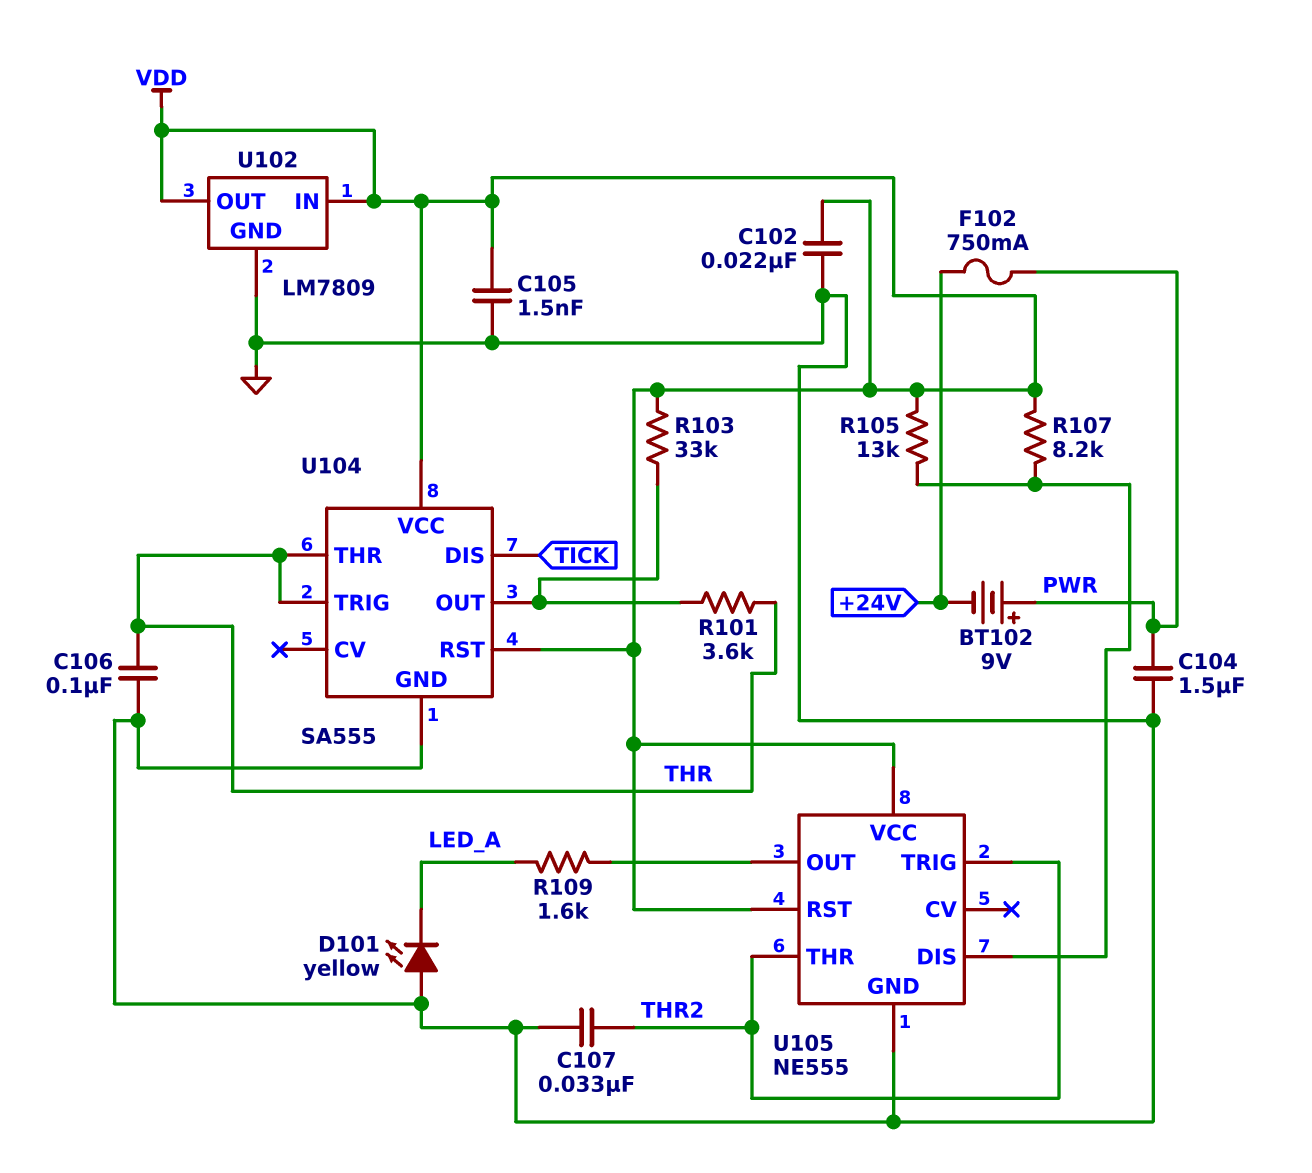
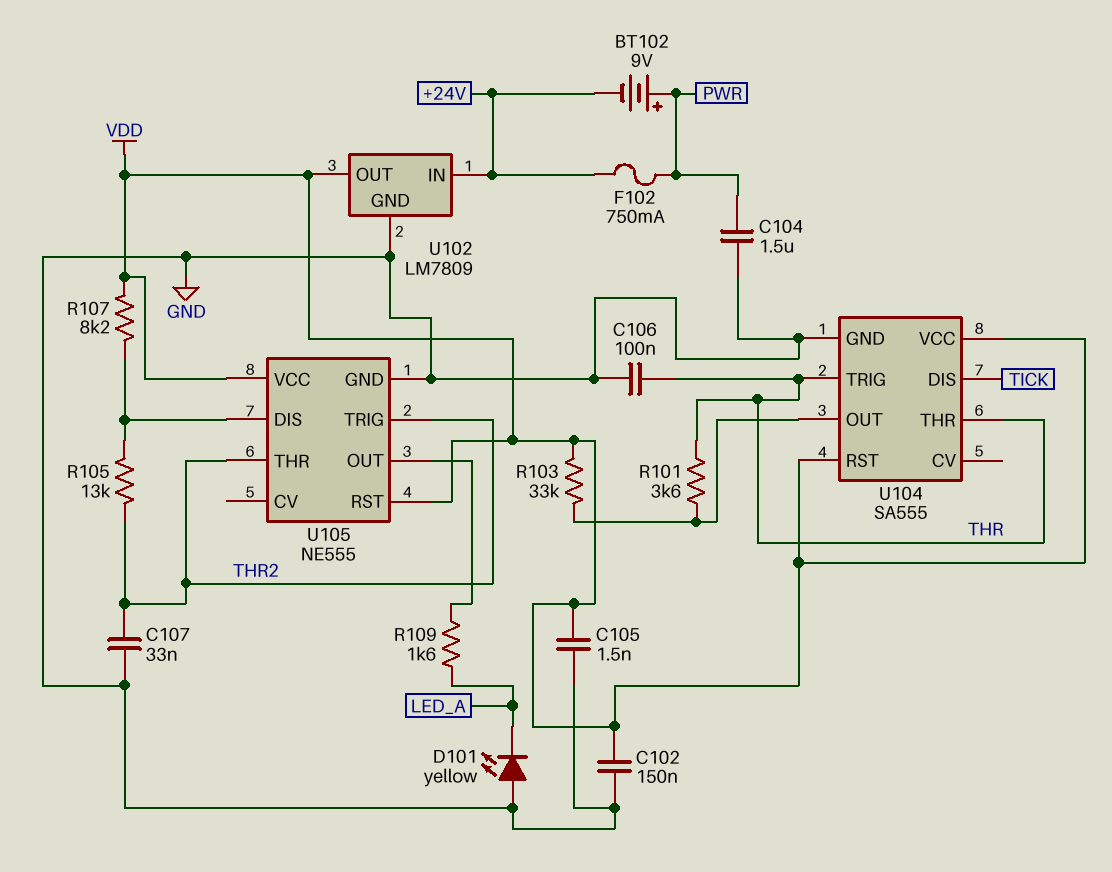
C102: 22nF (GND, VDD) -> 150nF (GND, VDD)
R105: 13k (U105/DIS, VDD) -> 13k (THR2, U105/DIS)
U102 pin IN: VDD -> +24V

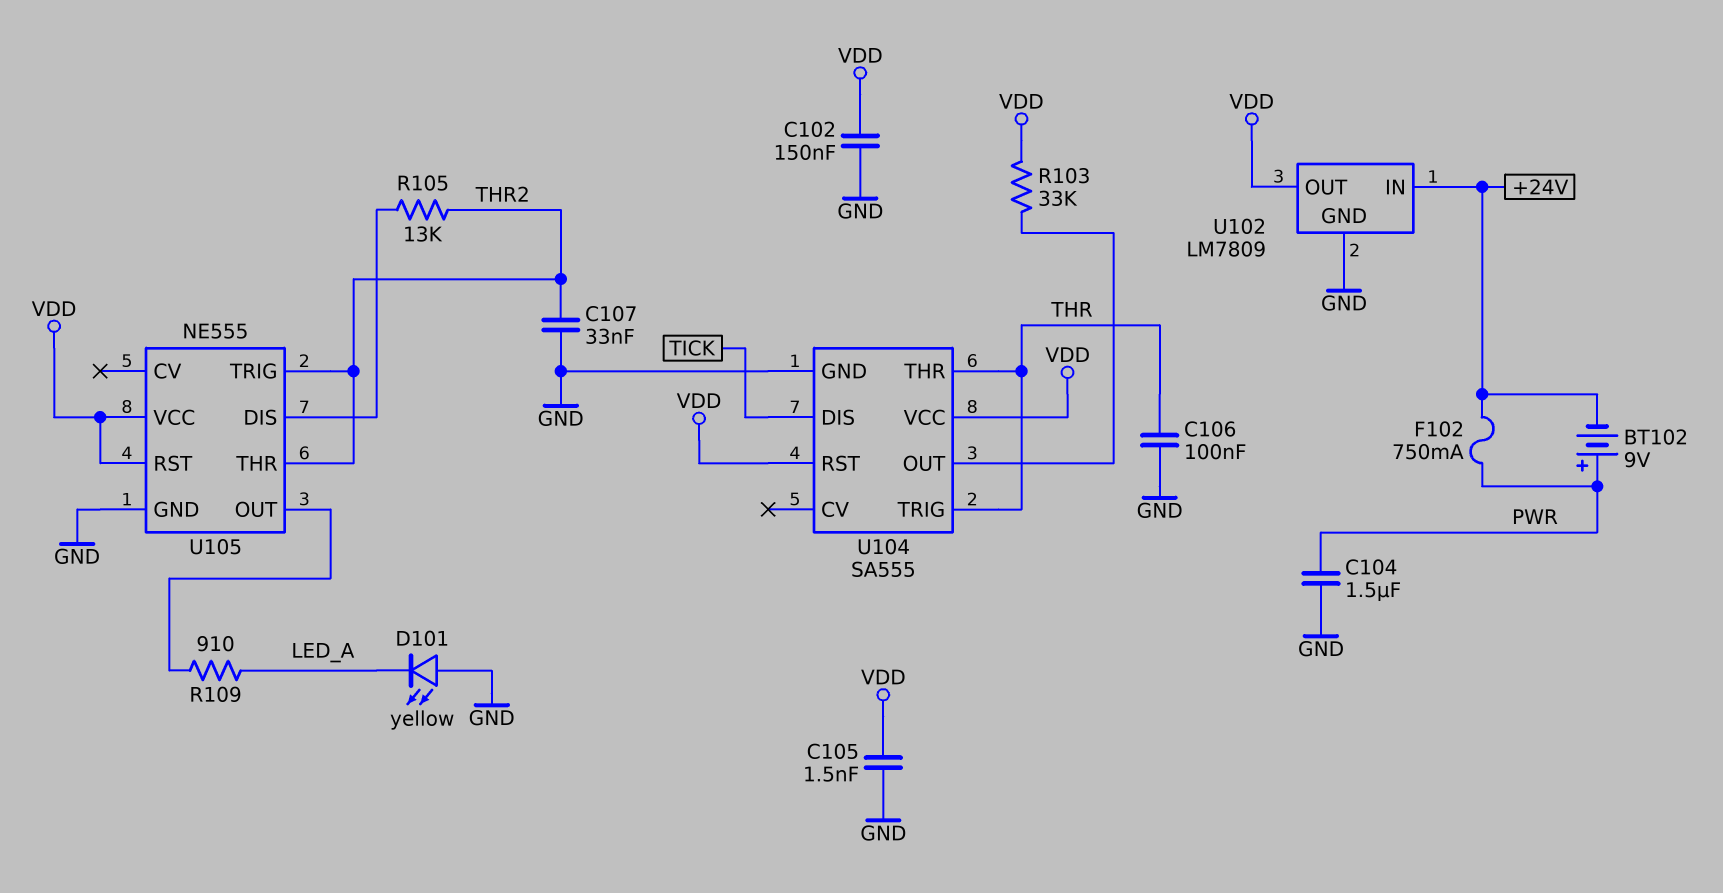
R101: 3.6k (THR, U104/OUT) -> none
R107: 8.2k (U105/DIS, VDD) -> none
R109: 1.6k (LED_A, U105/OUT) -> 910 (LED_A, U105/OUT)

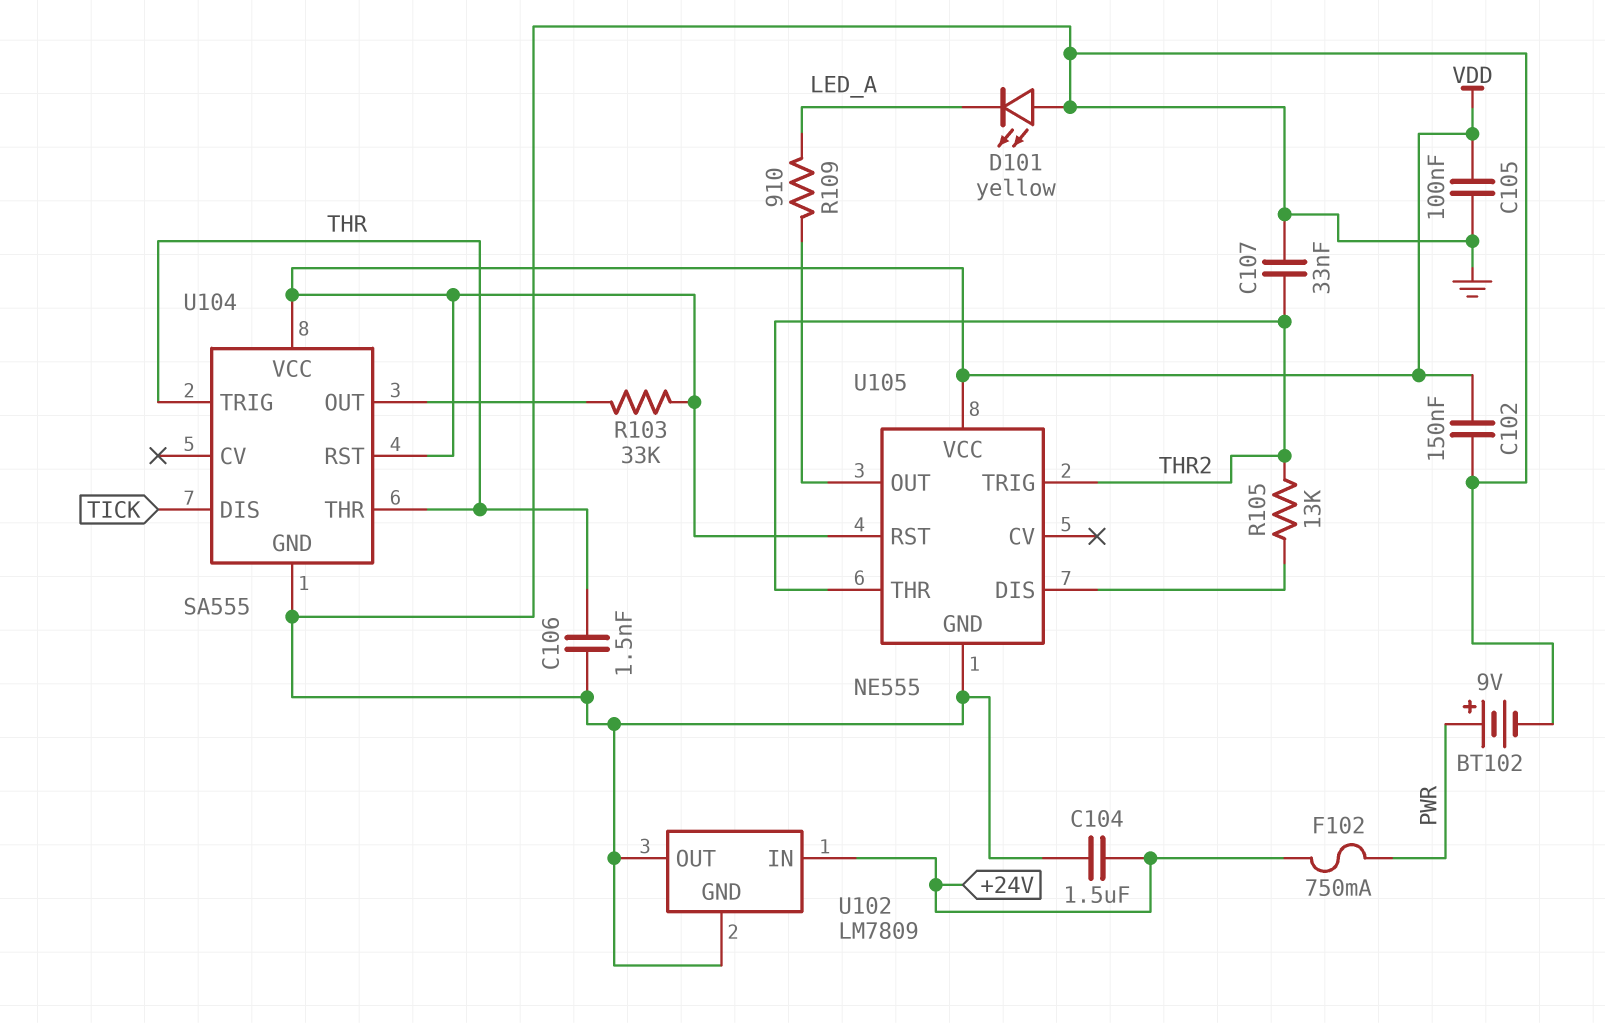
BT102: 9V (plus PWR, minus +24V) -> 9V (plus PWR, minus GND)
C104: 1.5uF (GND, PWR) -> 1.5uF (+24V, GND)
C105: 1.5nF (GND, VDD) -> 100nF (GND, VDD)
C106: 100nF (GND, THR) -> 1.5nF (GND, THR)
U102 pin OUT: VDD -> GND

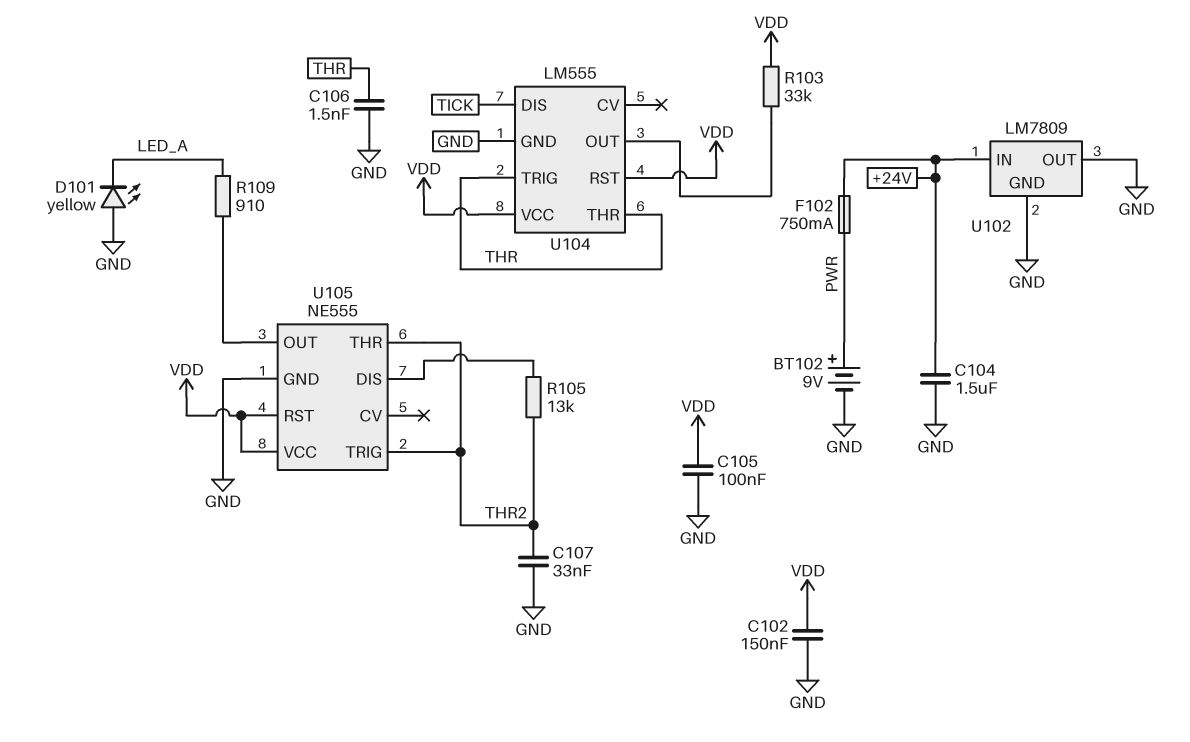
U104: SA555 -> LM555

